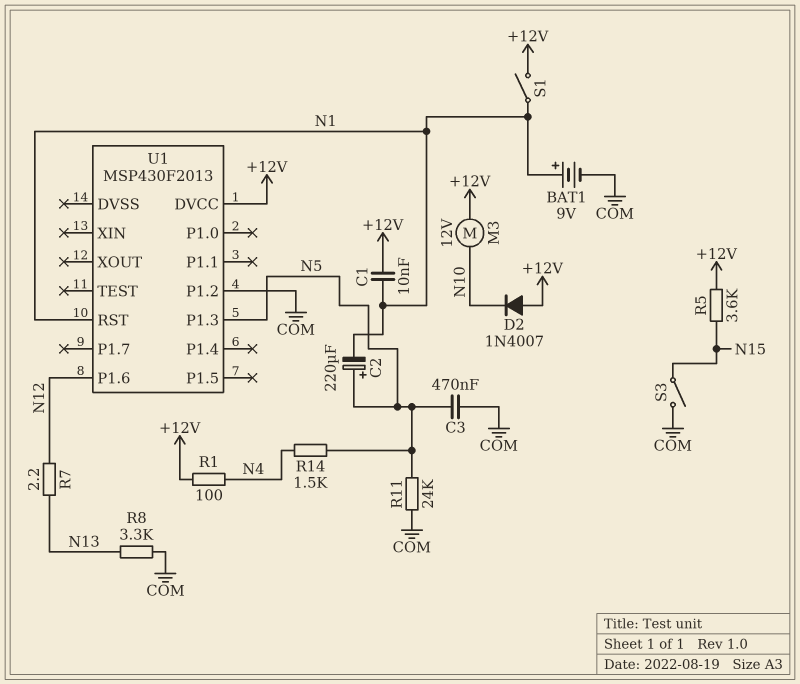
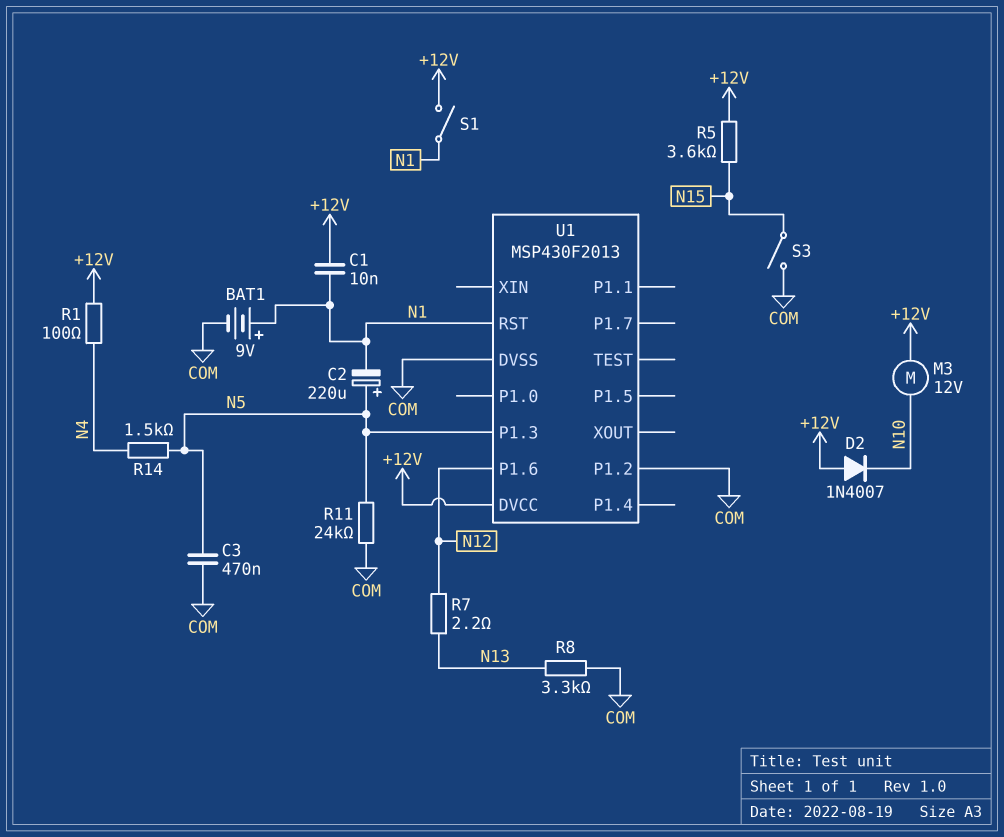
U1 pin DVSS: none -> COM

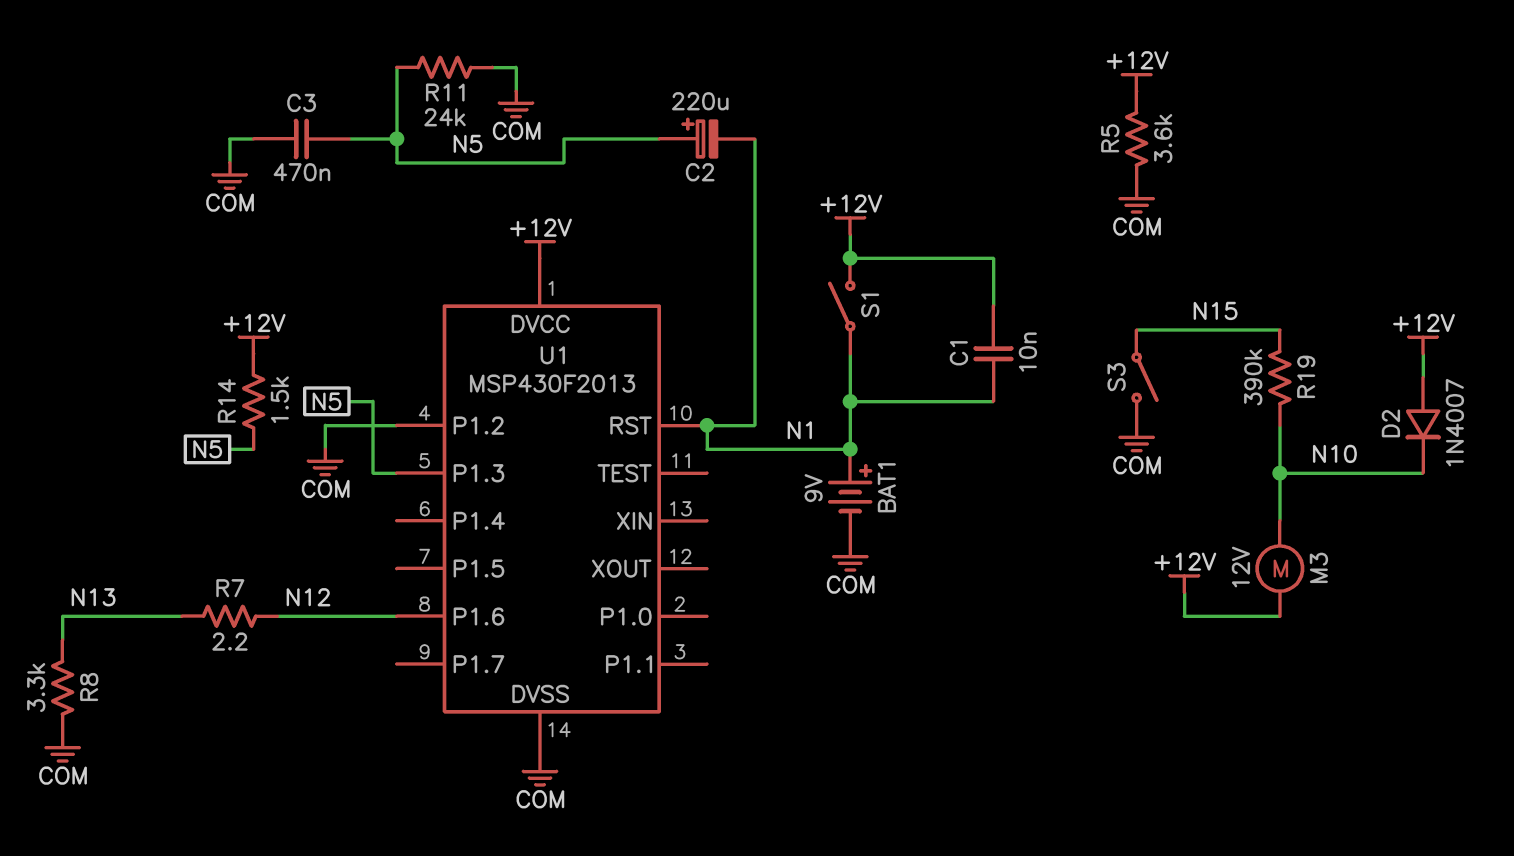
R1: 100 (+12V, N4) -> none
R5: 3.6k (+12V, N15) -> 3.6k (+12V, COM)
R14: 1.5k (N4, N5) -> 1.5k (+12V, N5)
R19: none -> 390k (N10, N15)

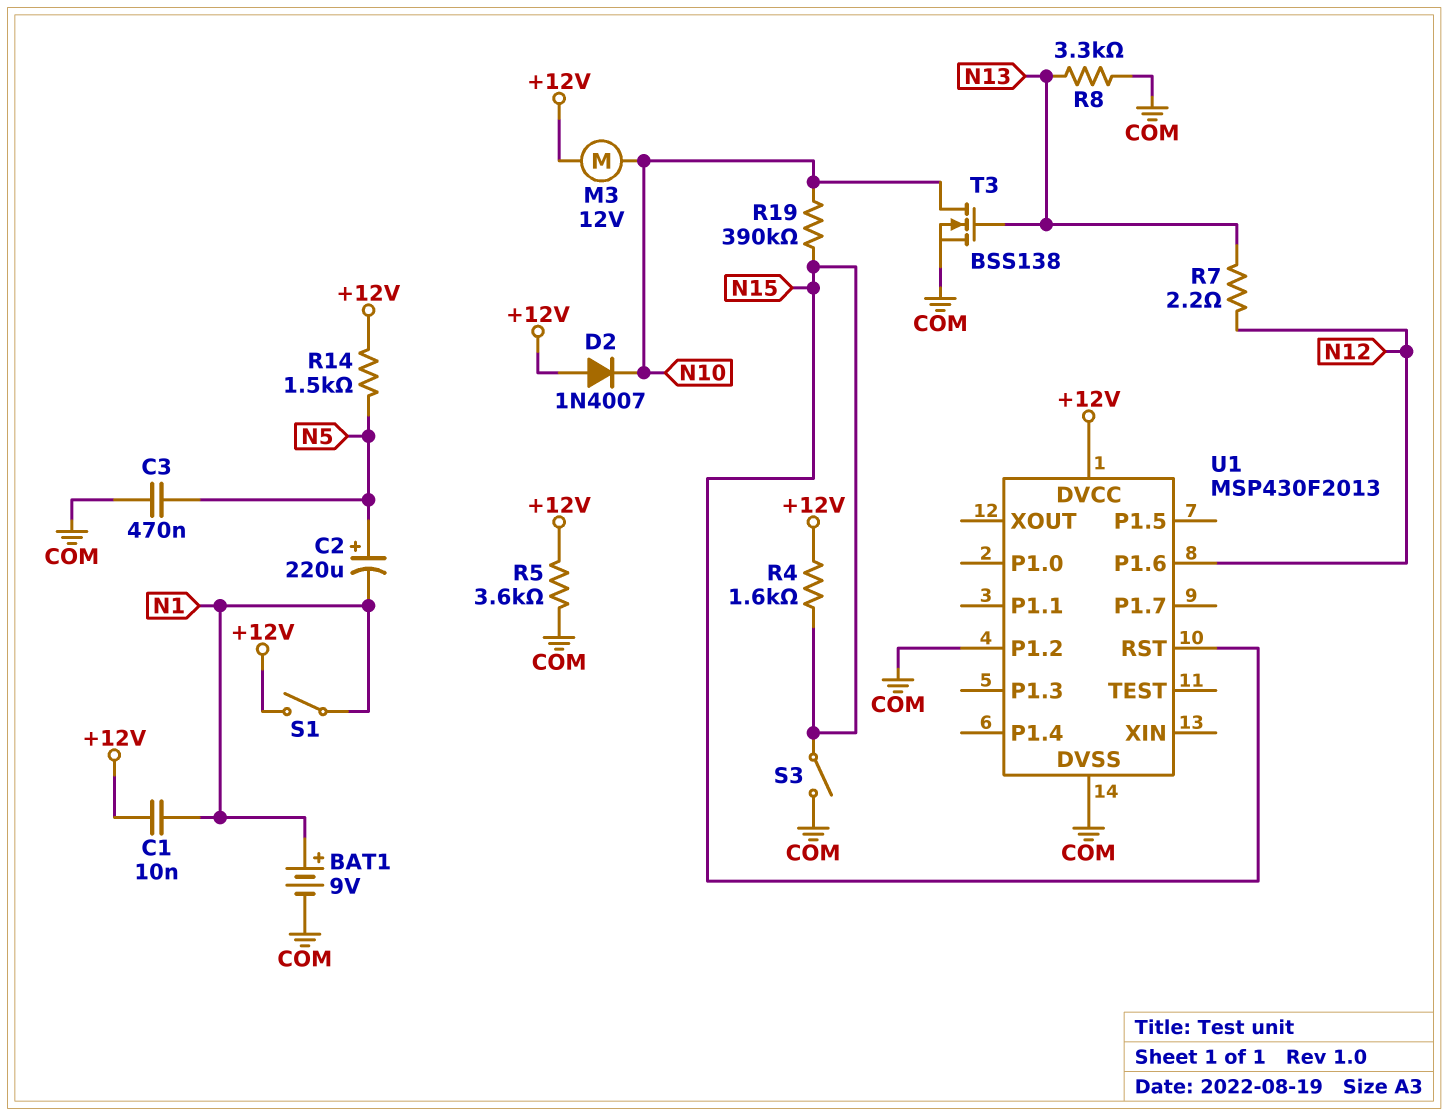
R4: none -> 1.6k (+12V, N15)
R11: 24k (COM, N5) -> none
T3: none -> NMOS BSS138 (G N13, D N10, S COM)
U1 pin P1.3: N5 -> none
U1 pin RST: N1 -> N15

